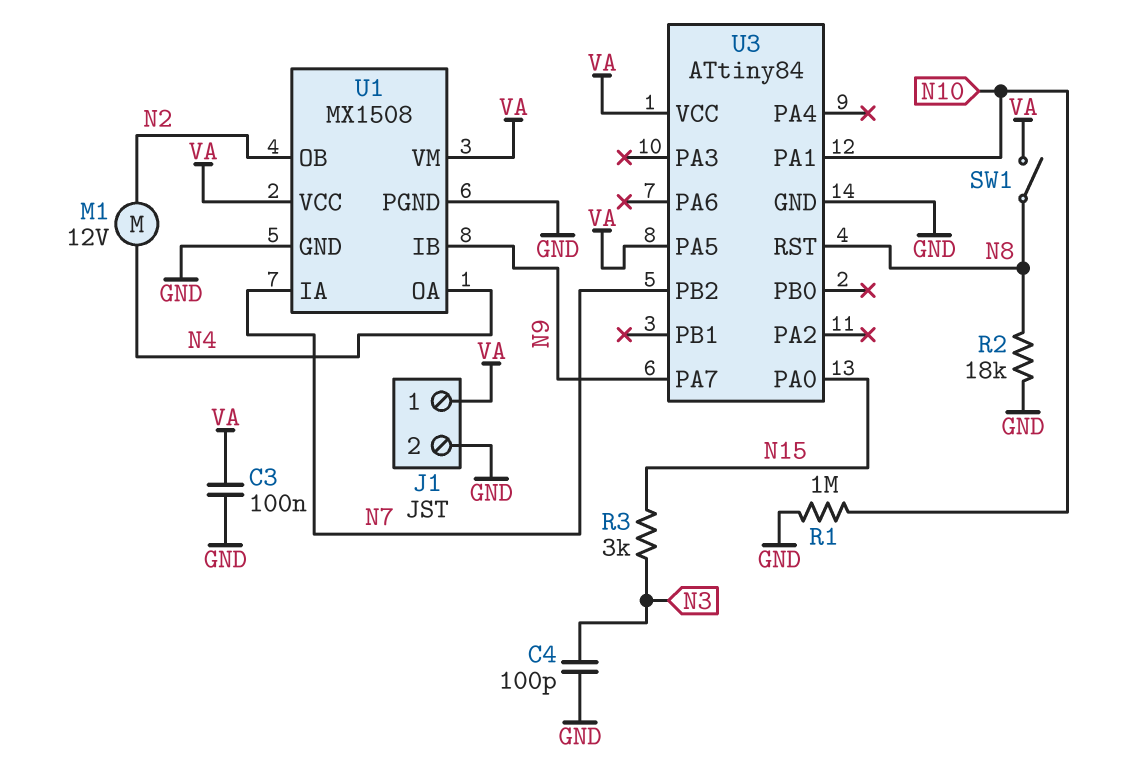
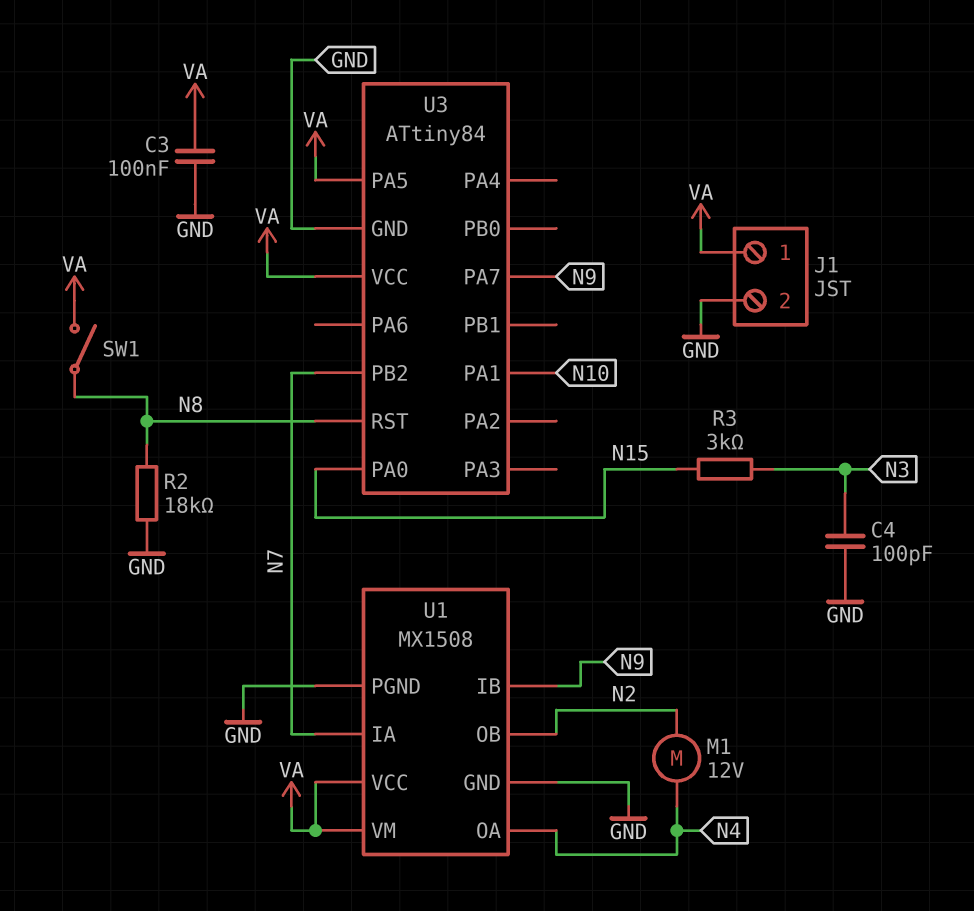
R1: 1M (GND, N10) -> none

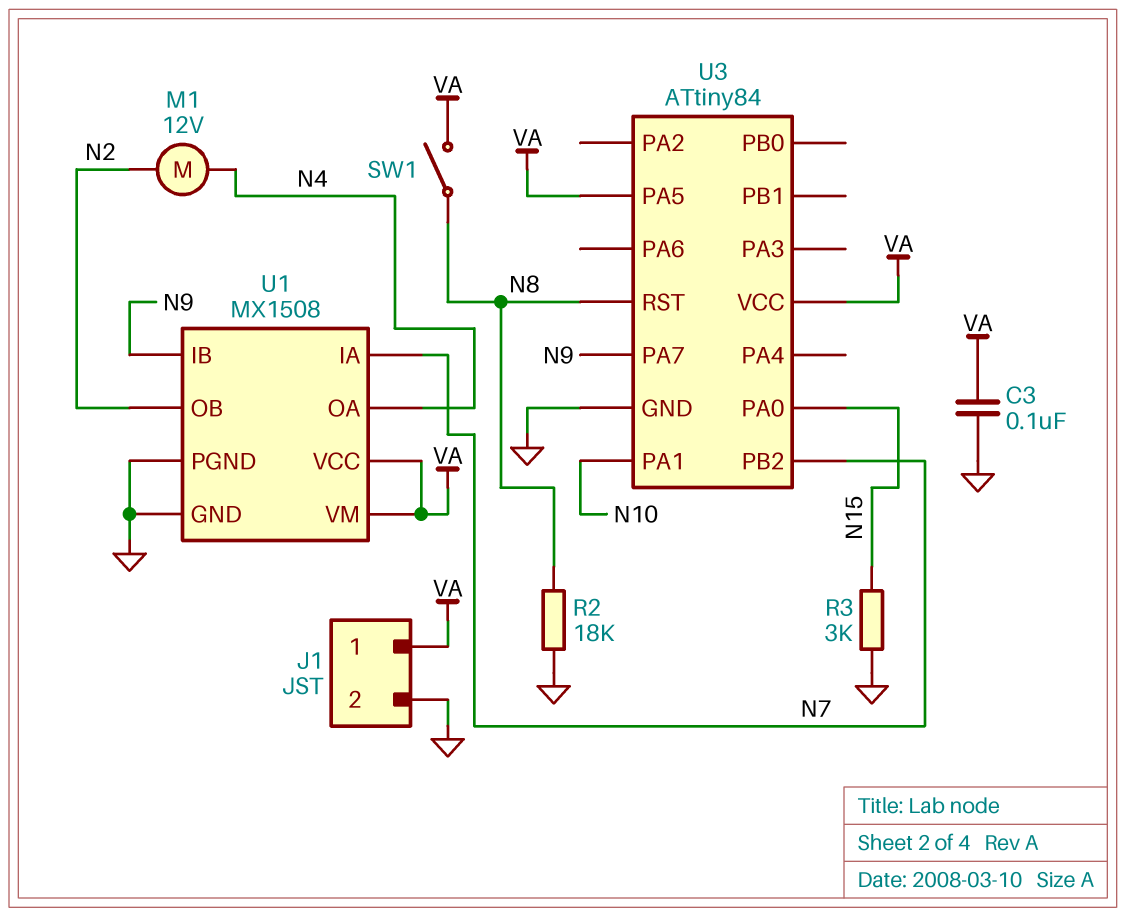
C4: 100pF (GND, N3) -> none
R3: 3k (N3, N15) -> 3k (GND, N15)

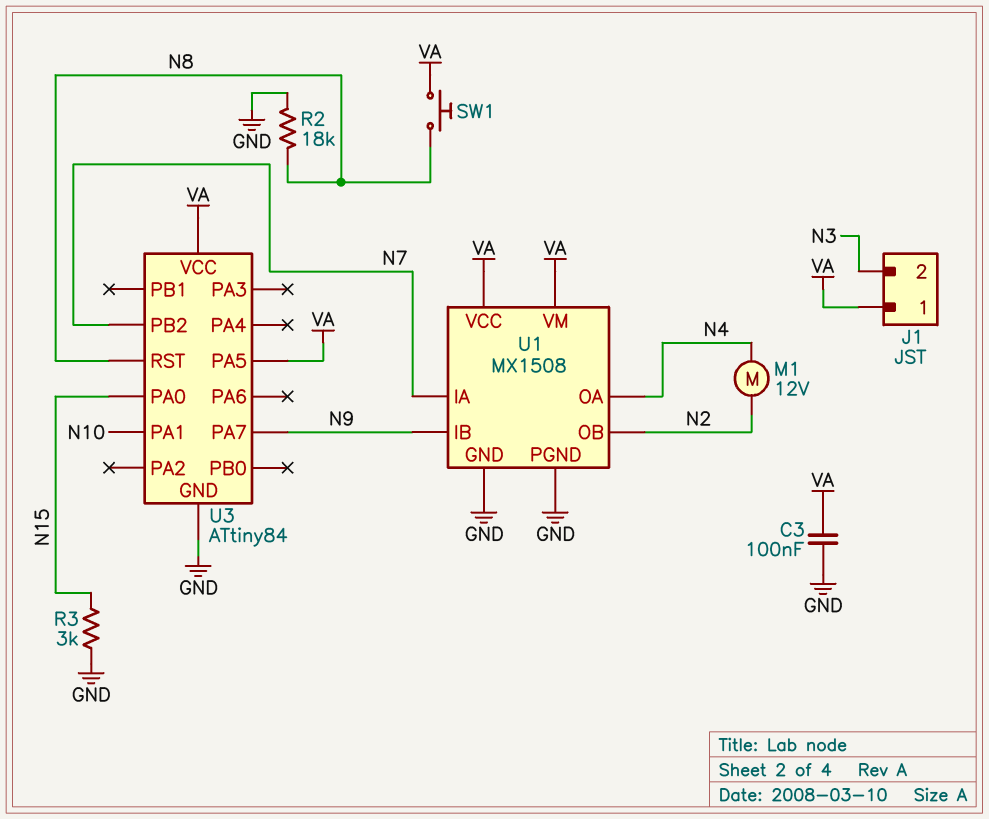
J1 pin 2: GND -> N3
SW1: switch (N8, VA) -> button (N8, VA)

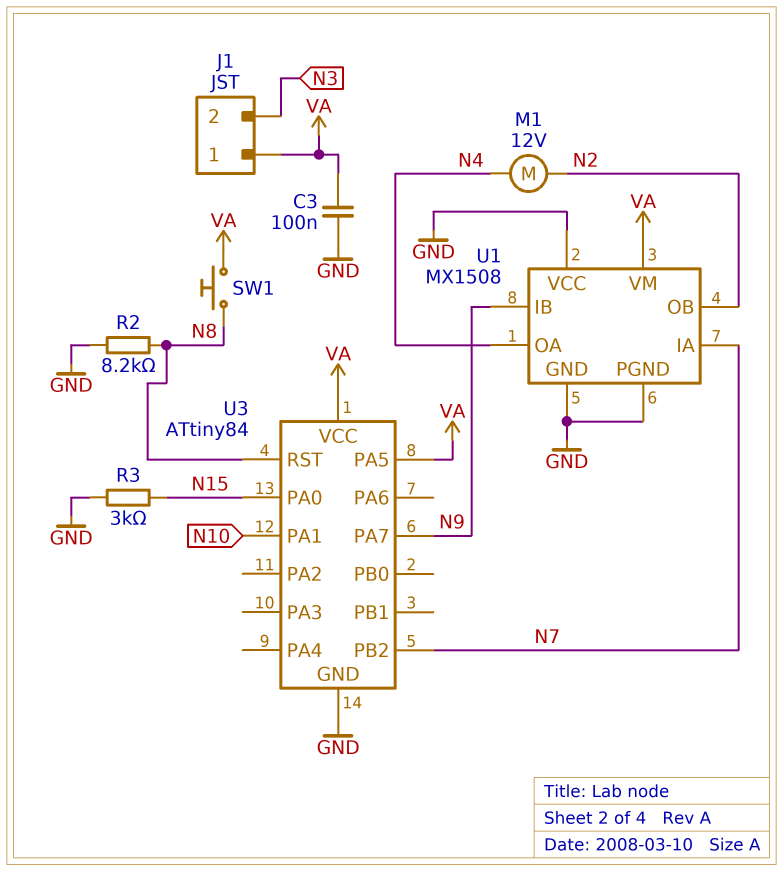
R2: 18k (GND, N8) -> 8.2k (GND, N8)
U1 pin VCC: VA -> GND

